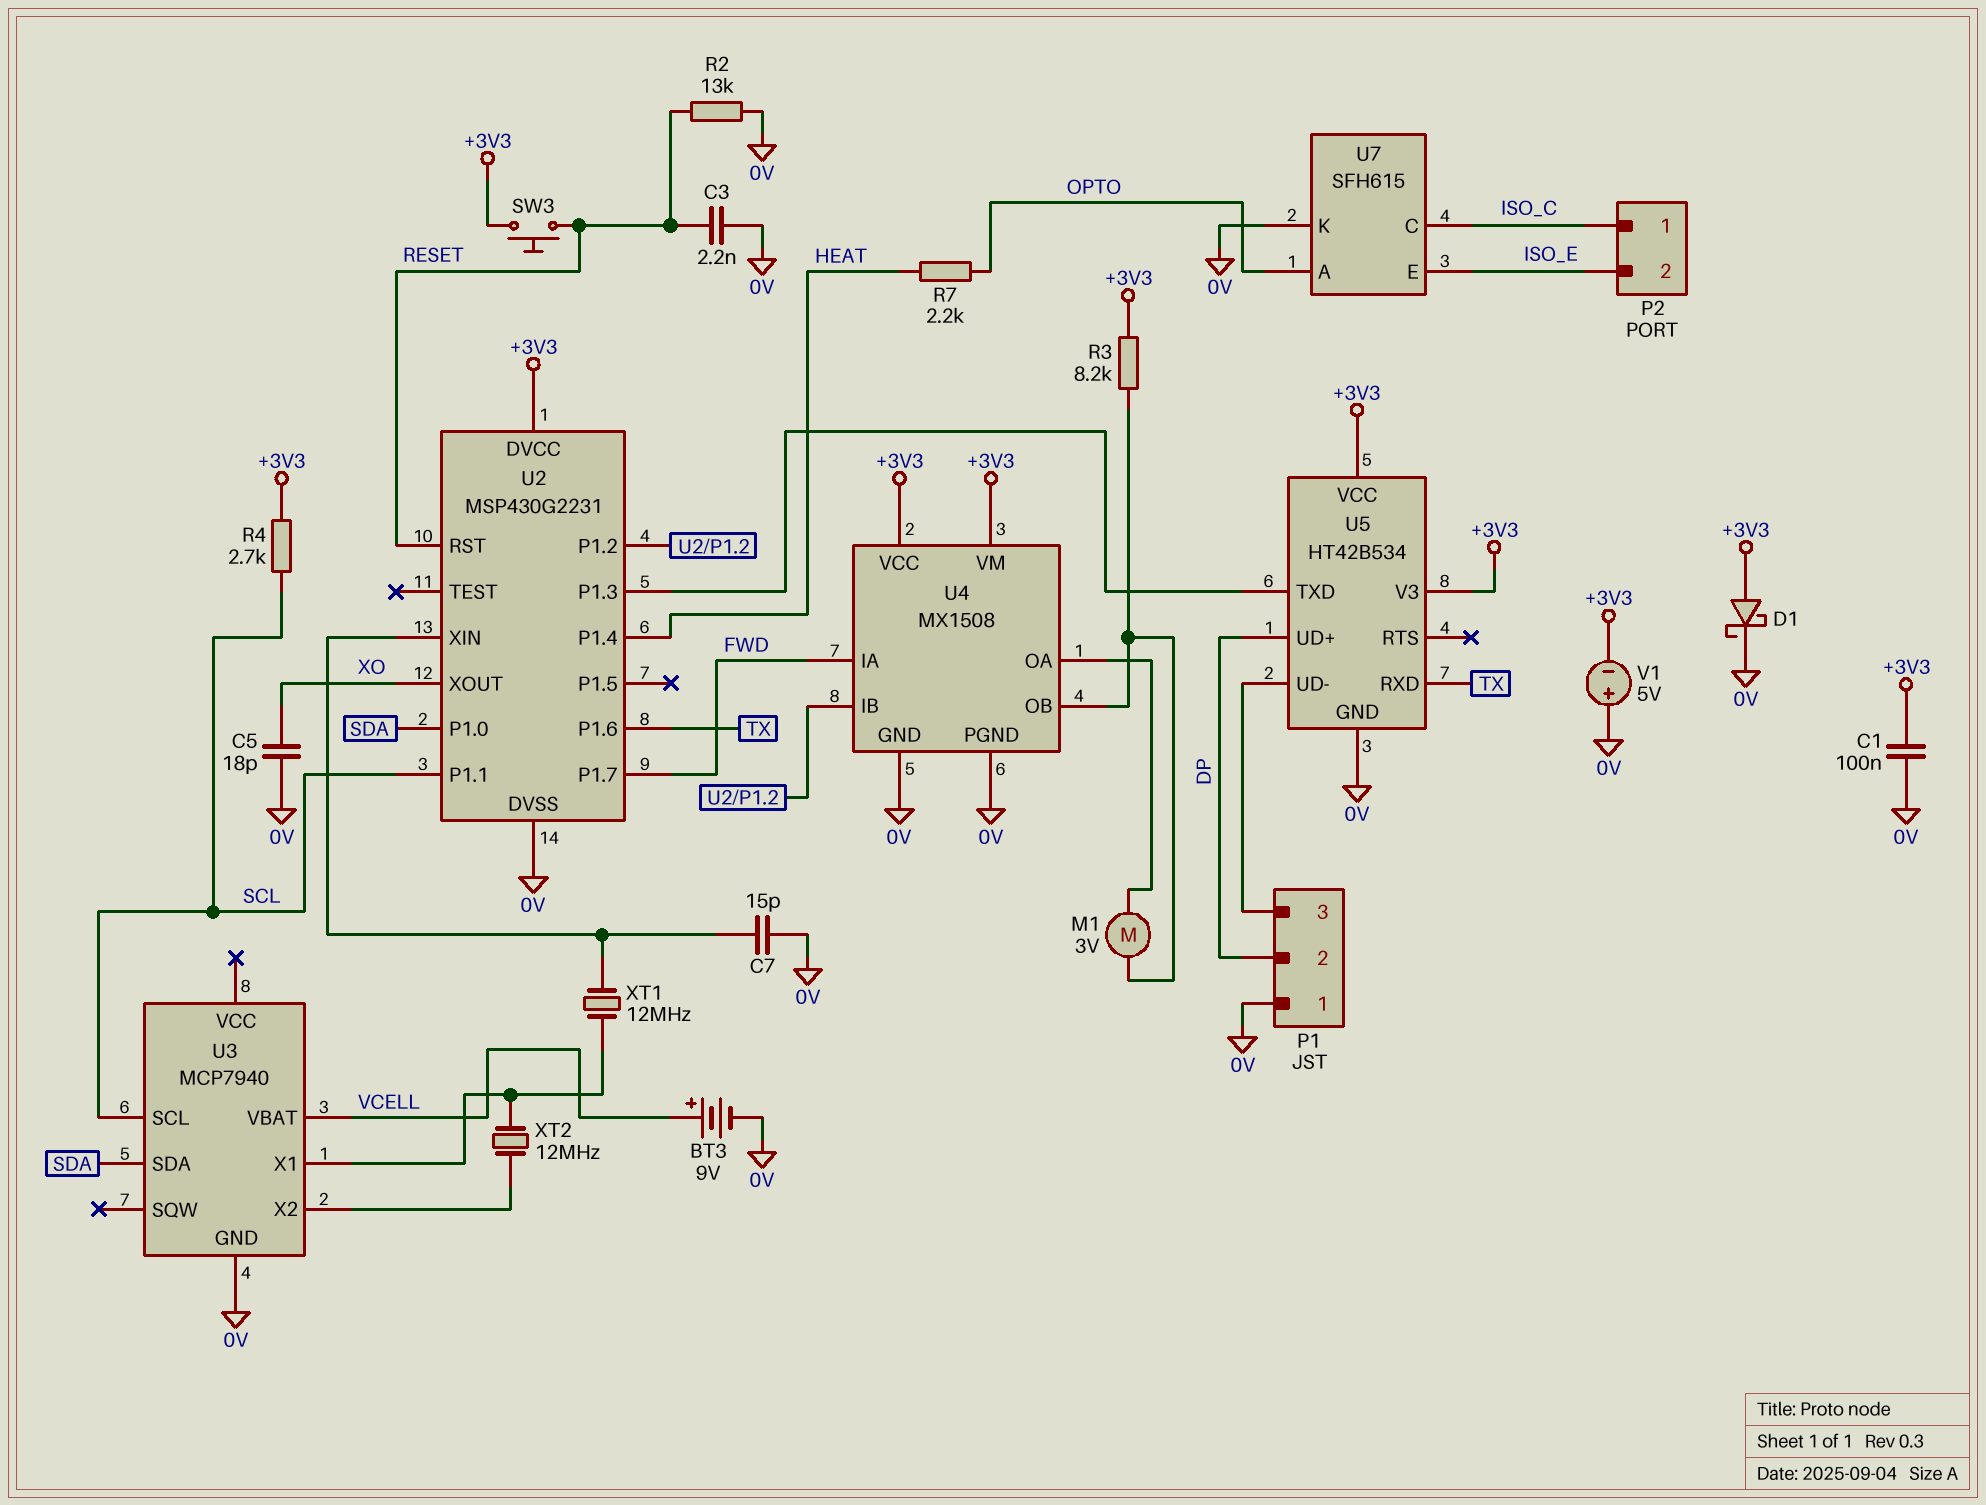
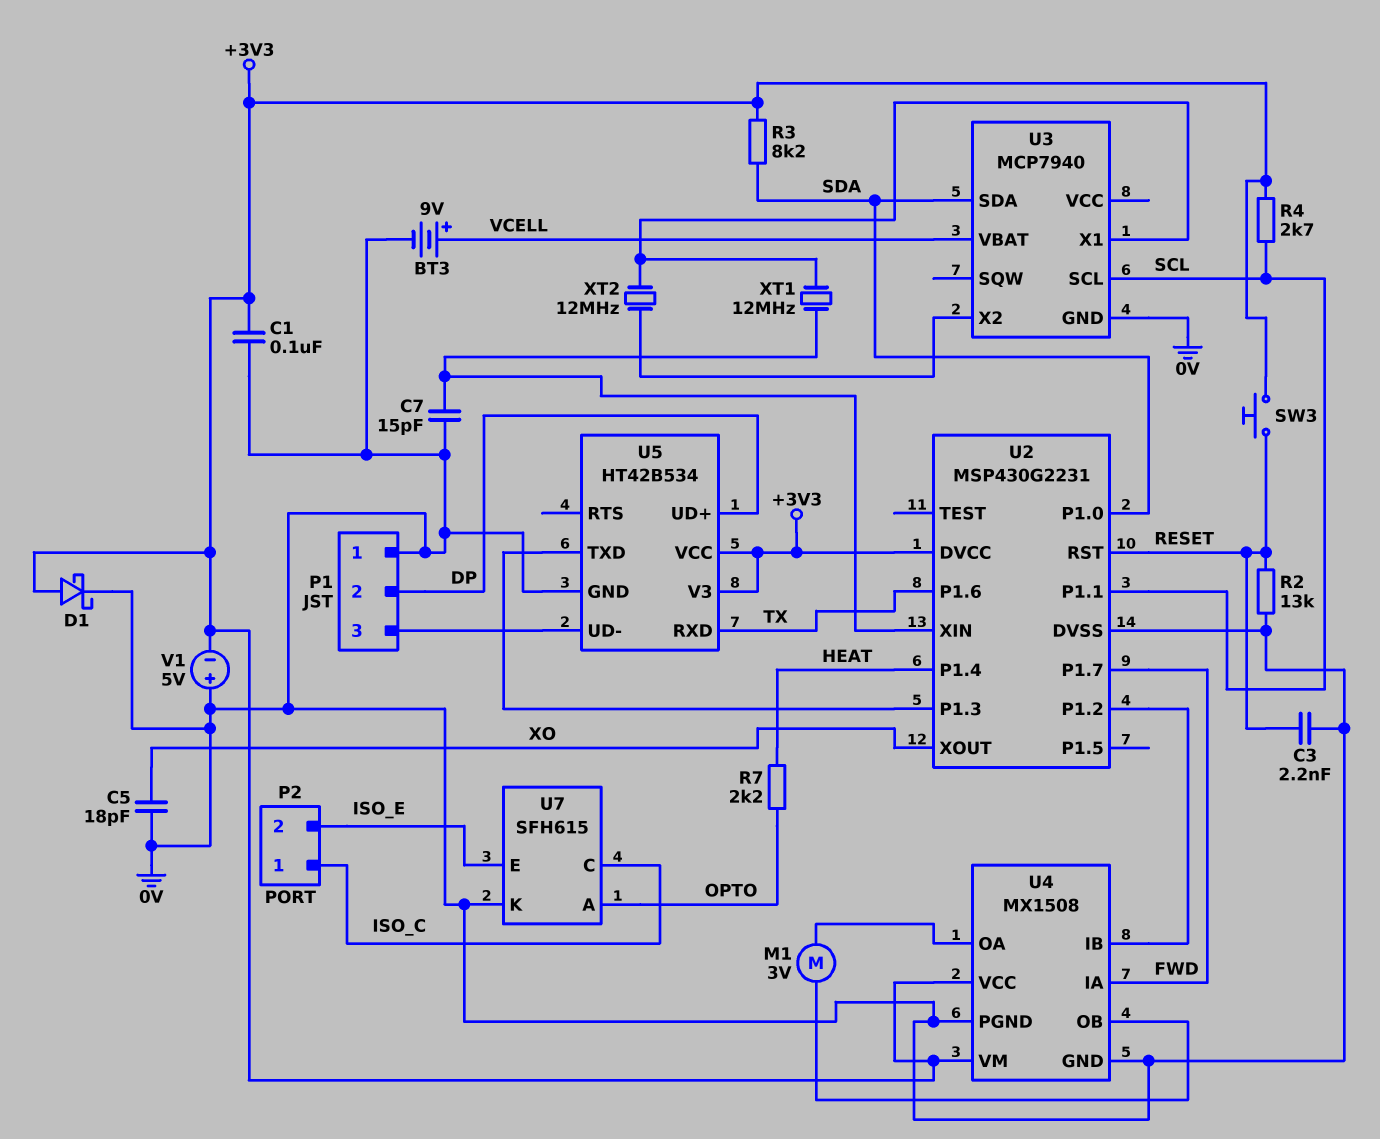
R3: 8.2k (+3V3, U4/OB) -> 8.2k (+3V3, SDA)

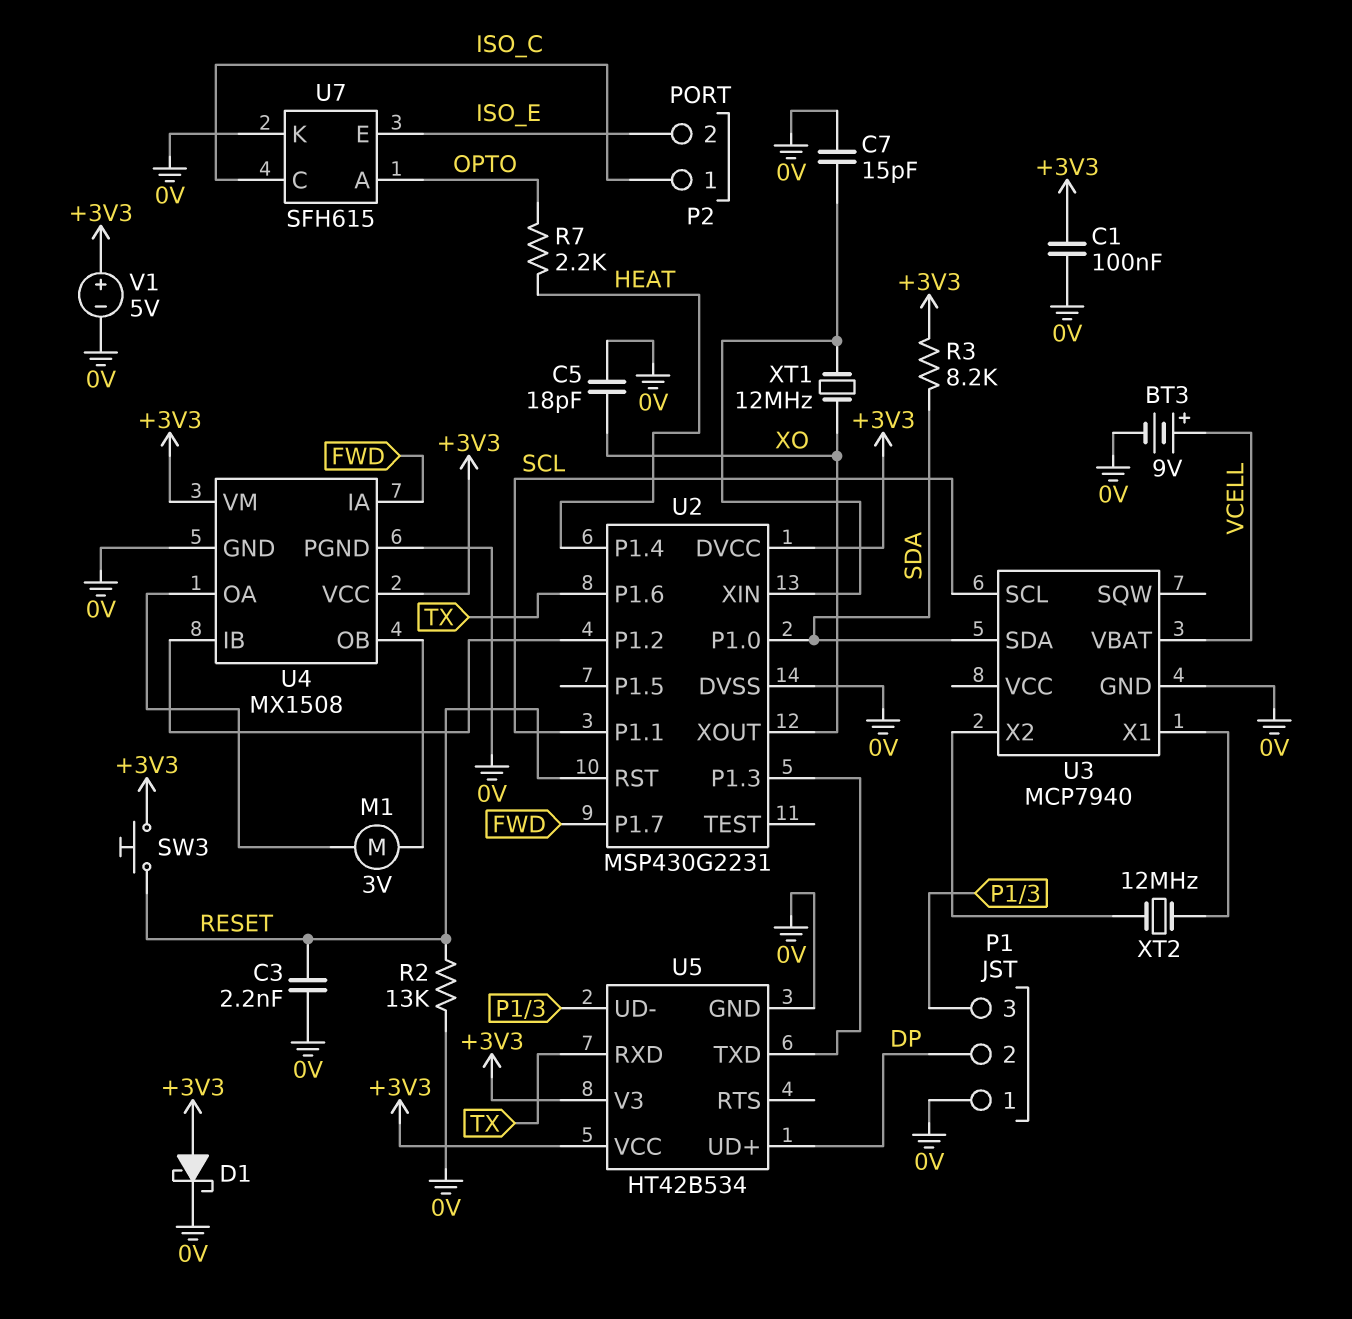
R4: 2.7k (+3V3, SCL) -> none
V1: 5V (plus 0V, minus +3V3) -> 5V (plus +3V3, minus 0V)
XT1: 12MHz (U2/XIN, U3/X1) -> 12MHz (U2/XIN, XO)

